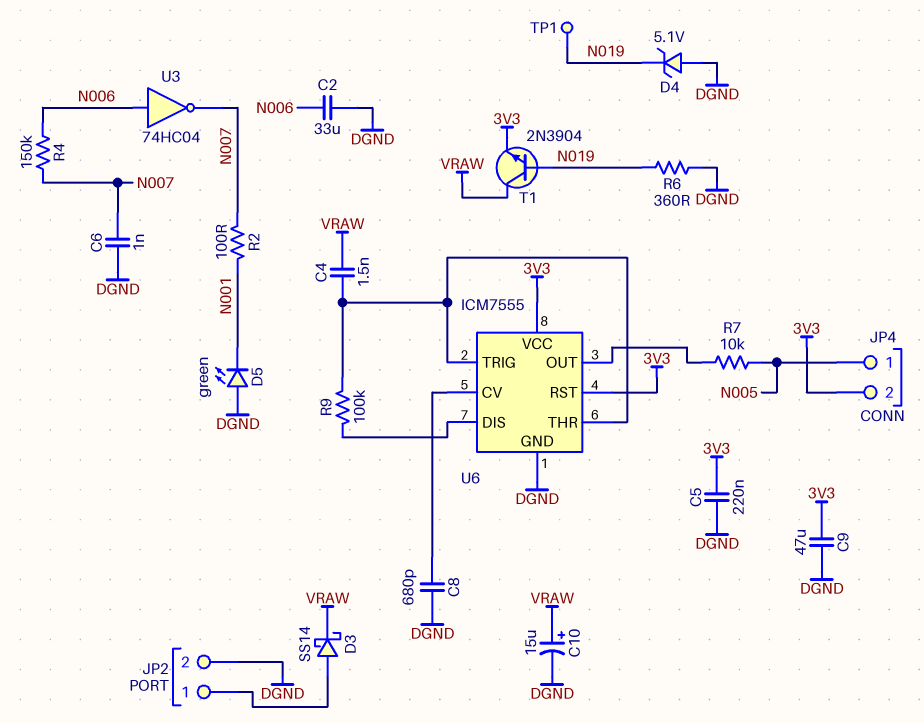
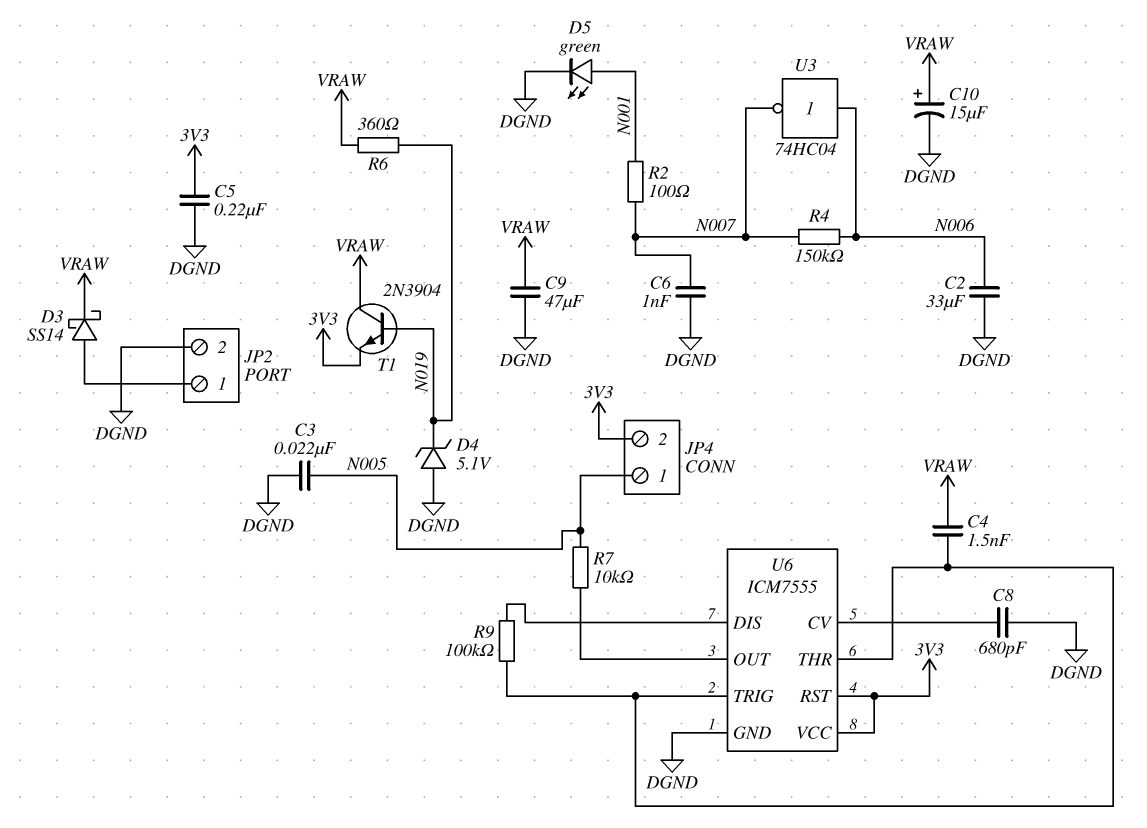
C3: none -> 22nF (DGND, N005)
C9: 47uF (3V3, DGND) -> 47uF (DGND, VRAW)
D5: LED green (A DGND, K N001) -> LED green (A N001, K DGND)
R6: 360 (DGND, N019) -> 360 (N019, VRAW)
TP1: test point (N019) -> none

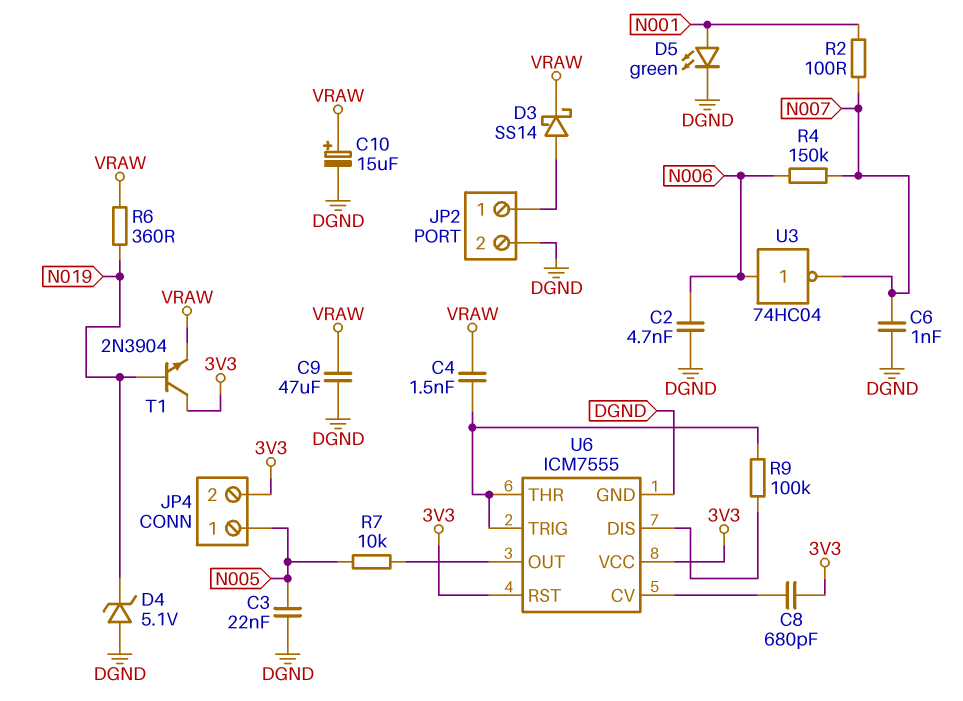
C2: 33uF (DGND, N006) -> 4.7nF (DGND, N006)
C5: 220nF (3V3, DGND) -> none
C8: 680pF (DGND, U6/CV) -> 680pF (3V3, U6/CV)
T1: NPN 2N3904 (B N019, C VRAW, E 3V3) -> NPN 2N3904 (B N019, C 3V3, E VRAW)

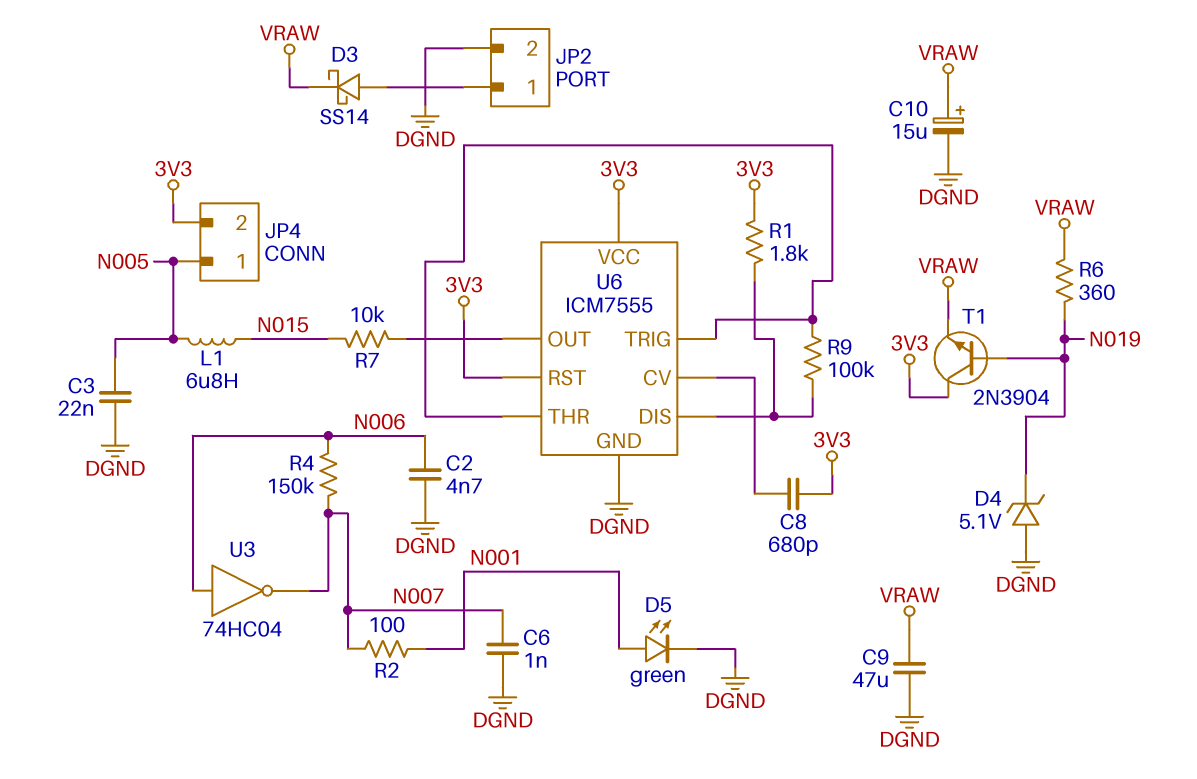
C4: 1.5nF (U6/THR, VRAW) -> none
L1: none -> 6.8uH (N005, N015)
R1: none -> 1.8k (3V3, U6/DIS)
R7: 10k (N005, U6/OUT) -> 10k (N015, U6/OUT)

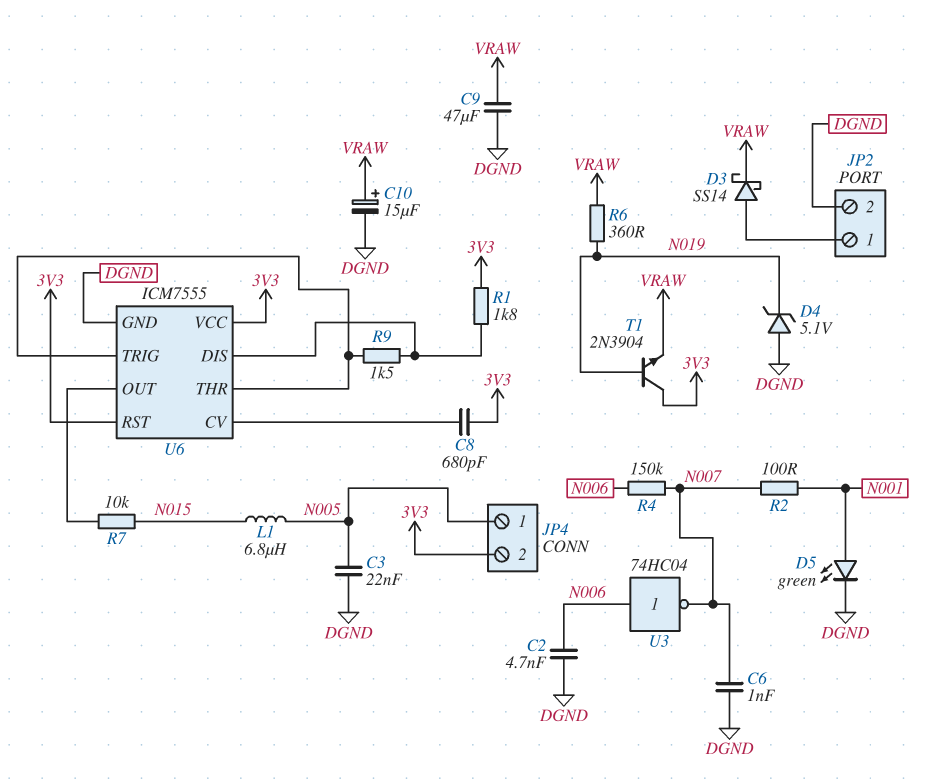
R9: 100k (U6/DIS, U6/THR) -> 1.5k (U6/DIS, U6/THR)

